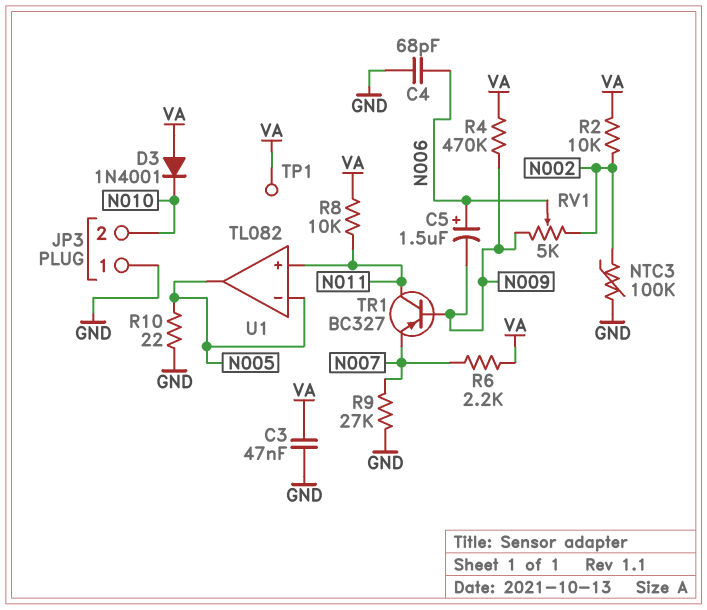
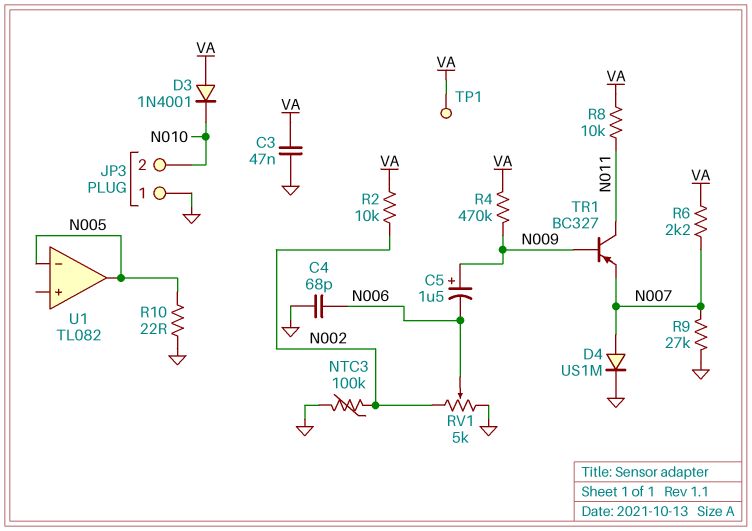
C5: 1.5uF (plus N006, minus N009) -> 1.5uF (plus N009, minus N006)
D4: none -> diode US1M (A N007, K GND)
RV1: 5k (N002, N009, wiper N006) -> 5k (GND, N002, wiper N006)
U1 pin in+: N011 -> none

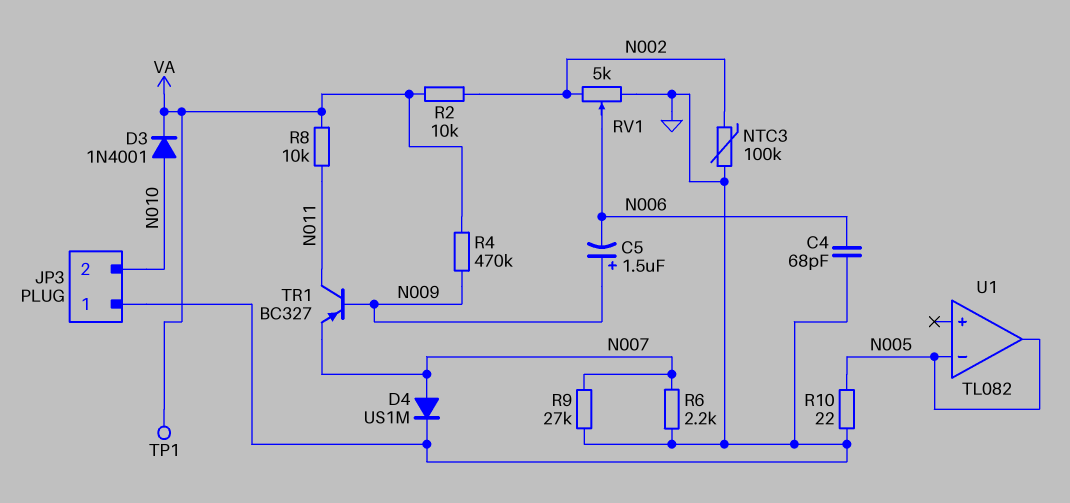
C3: 47nF (GND, VA) -> none
D3: diode 1N4001 (A VA, K N010) -> diode 1N4001 (A N010, K VA)
R6: 2.2k (N007, VA) -> 2.2k (GND, N007)

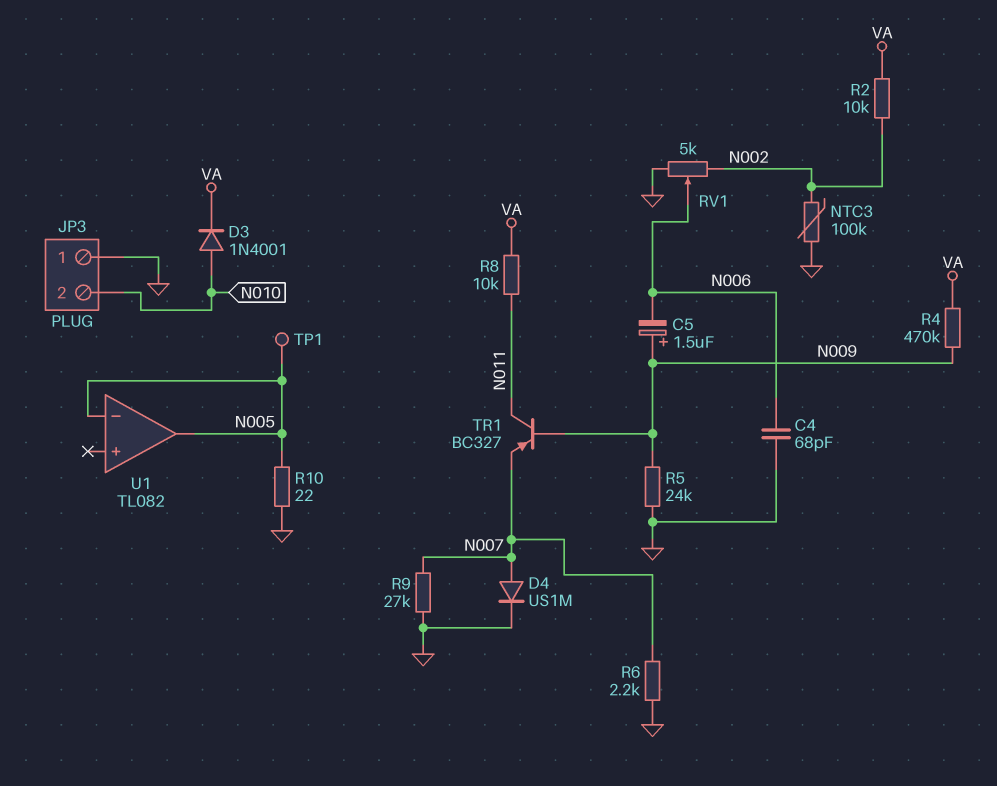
R5: none -> 24k (GND, N009)
TP1: test point (VA) -> test point (N005)

